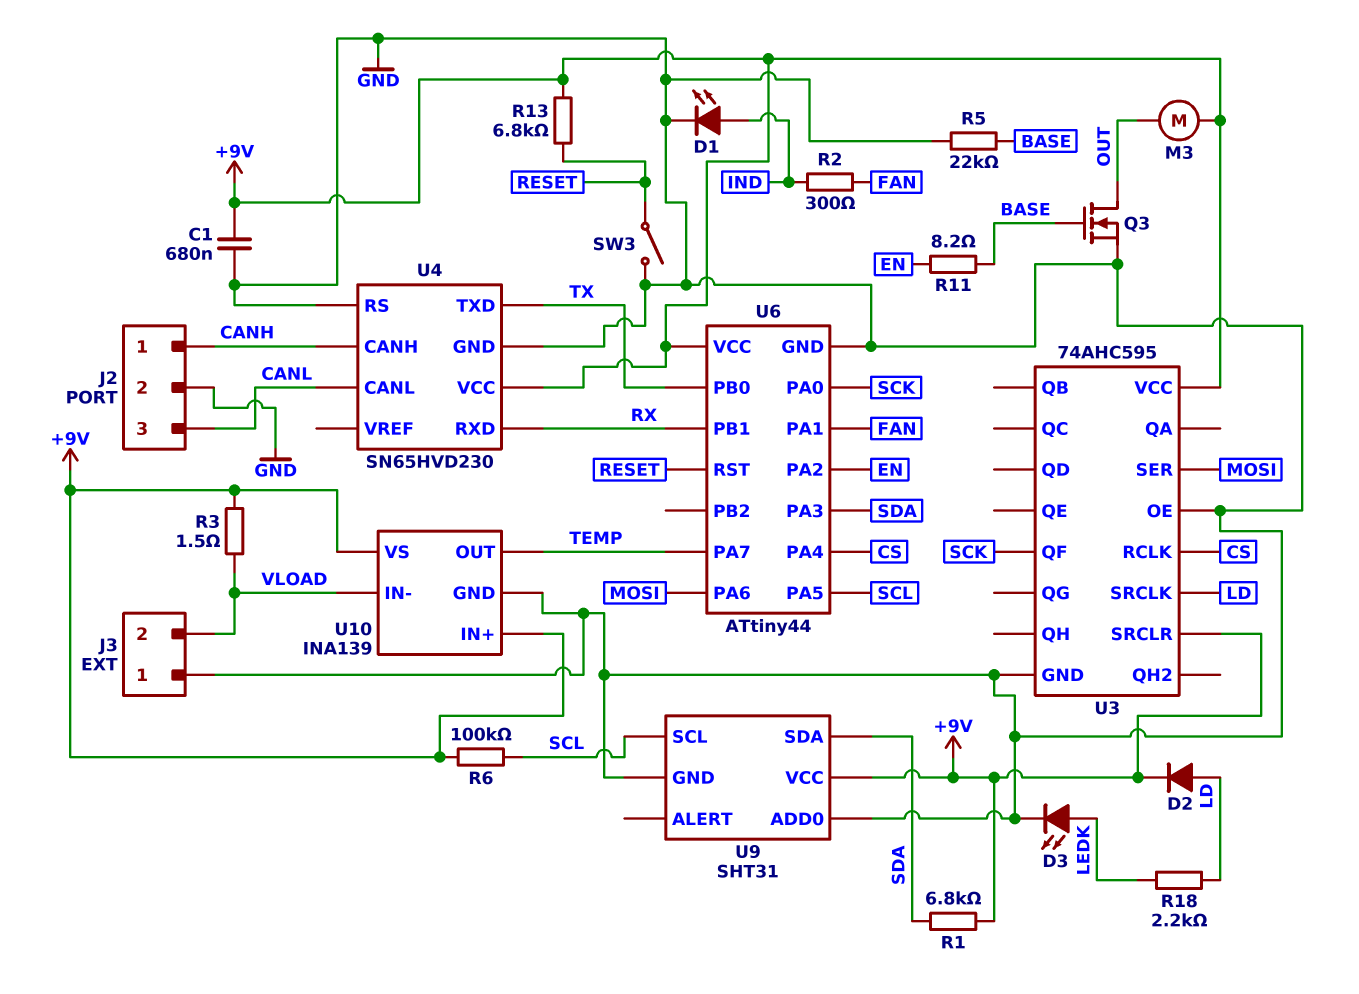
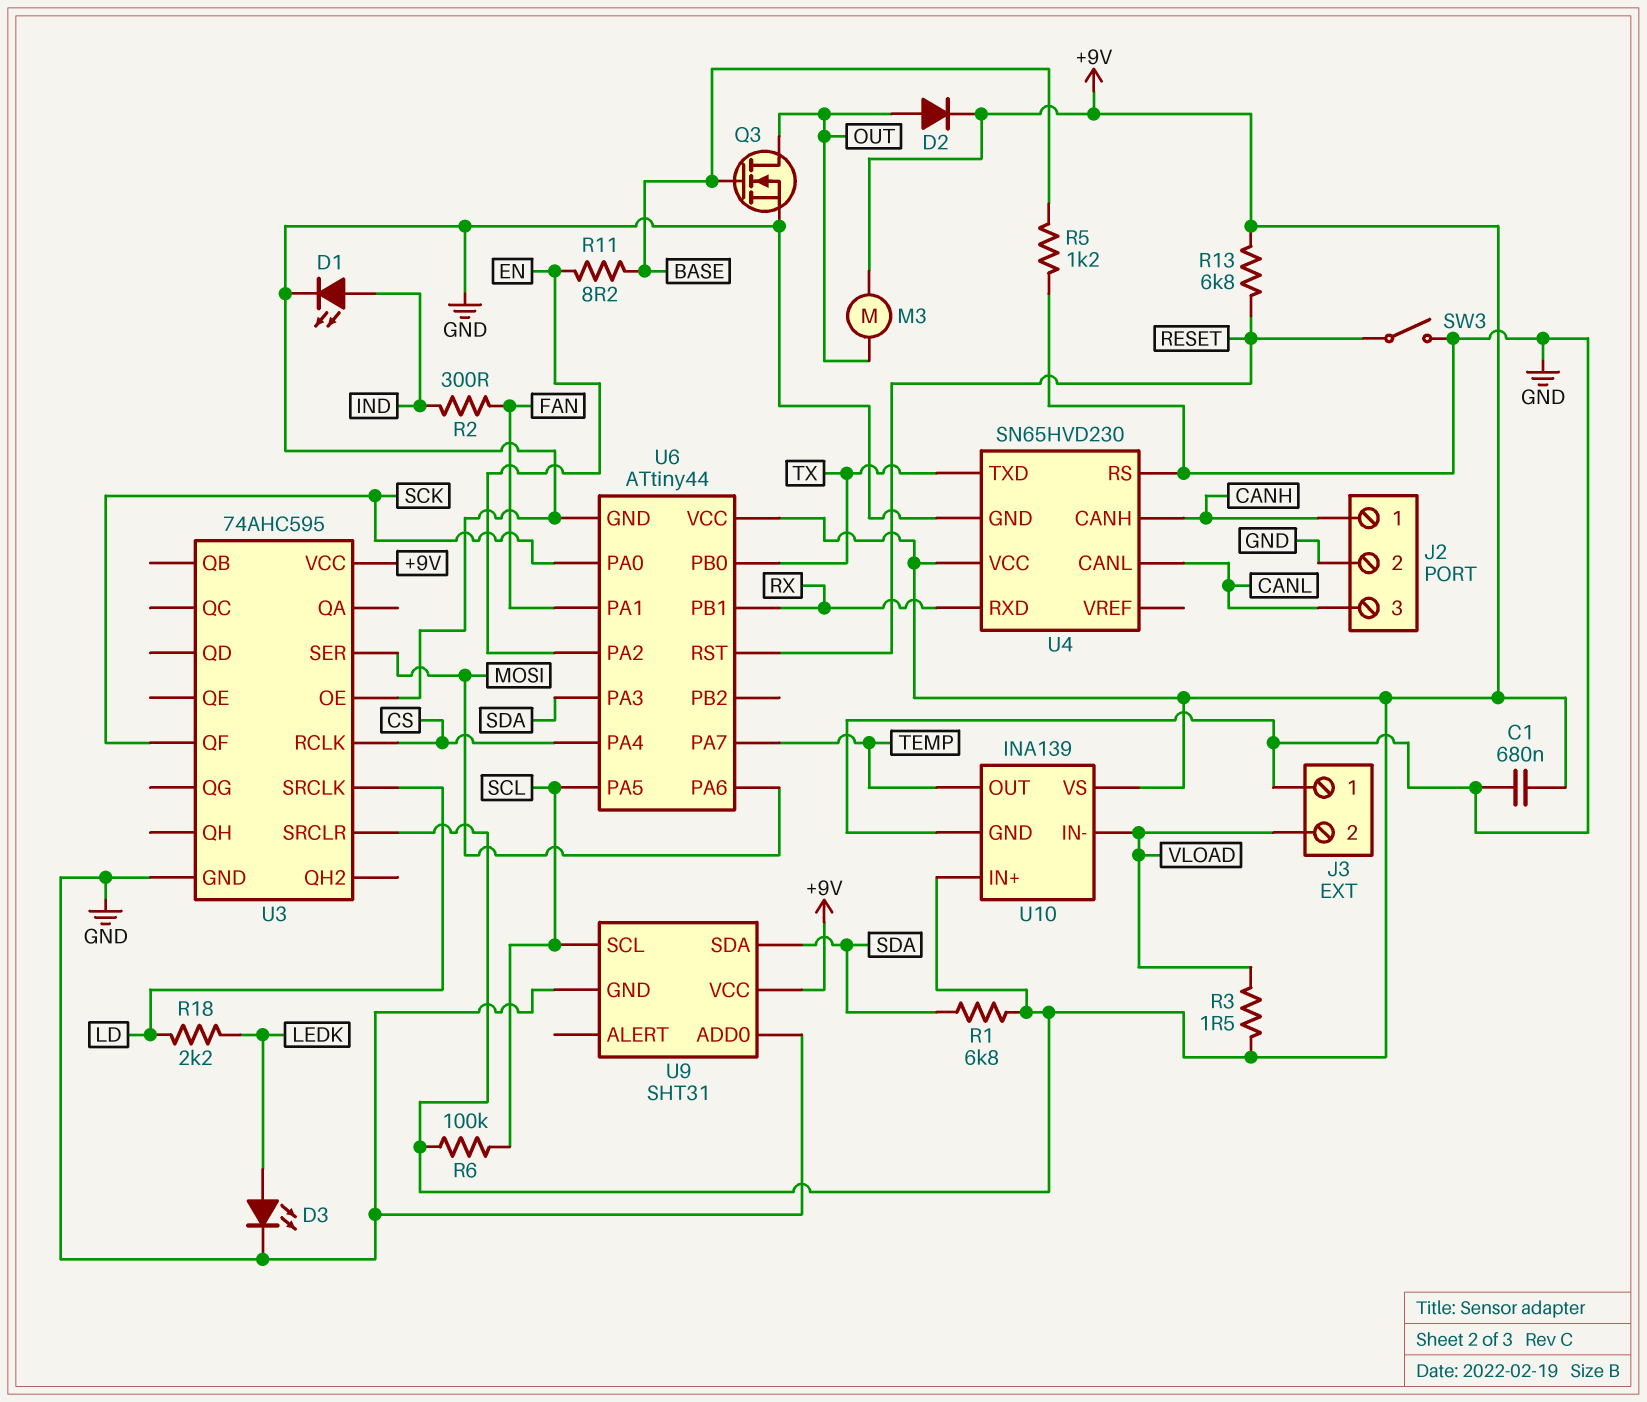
D2: diode (A LD, K +9V) -> diode (A OUT, K +9V)
R5: 22k (BASE, GND) -> 1.2k (BASE, GND)

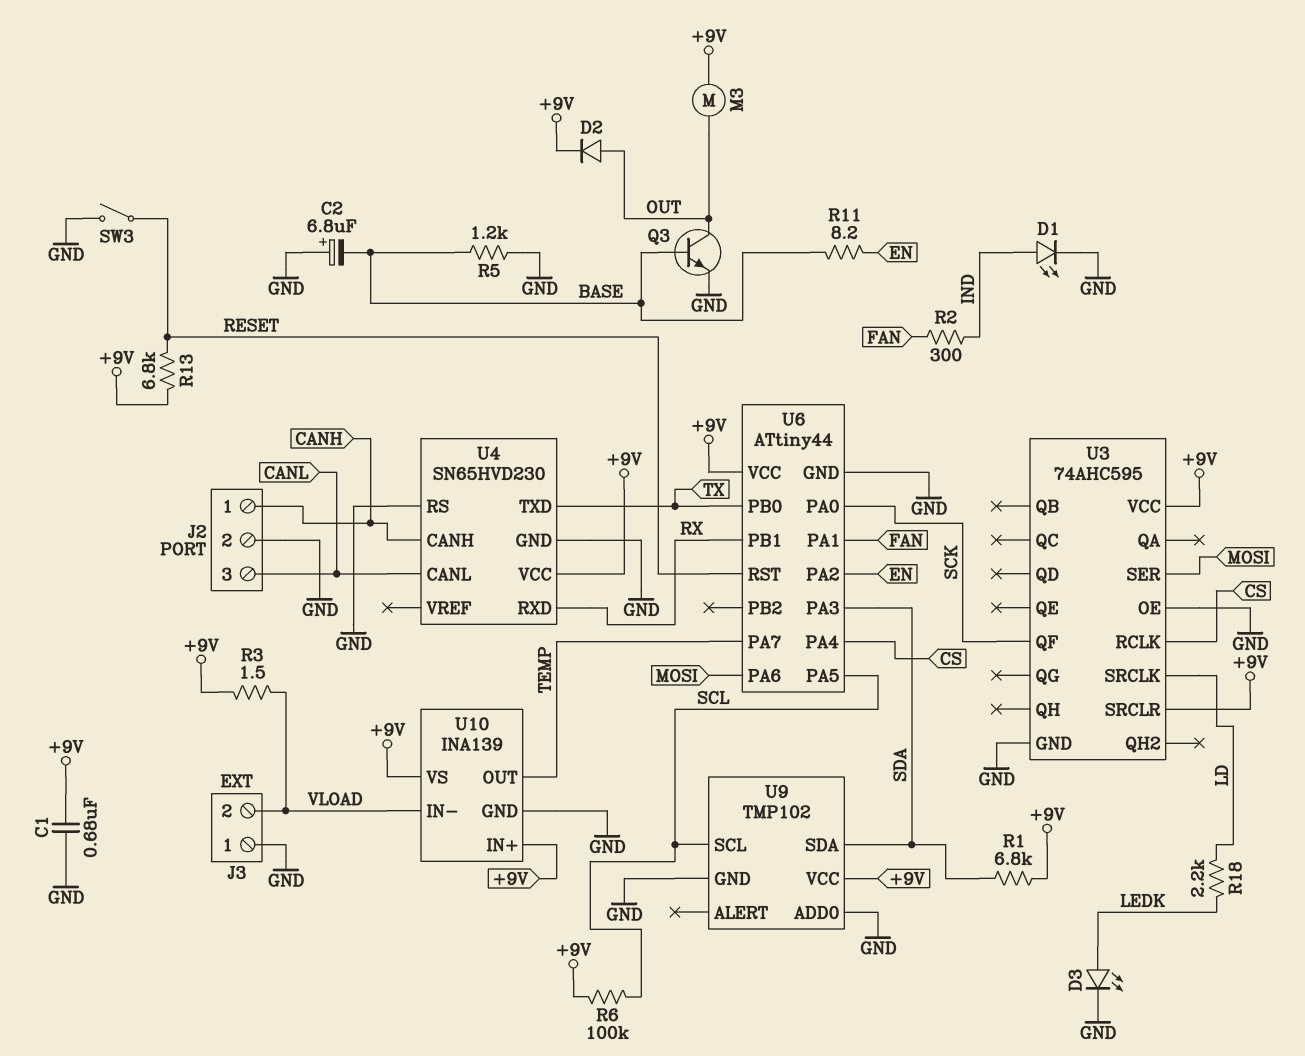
C2: none -> 6.8uF (plus GND, minus BASE)
Q3: NMOS (G BASE, D OUT, S GND) -> NPN (B BASE, C OUT, E GND)
U9: SHT31 -> TMP102

